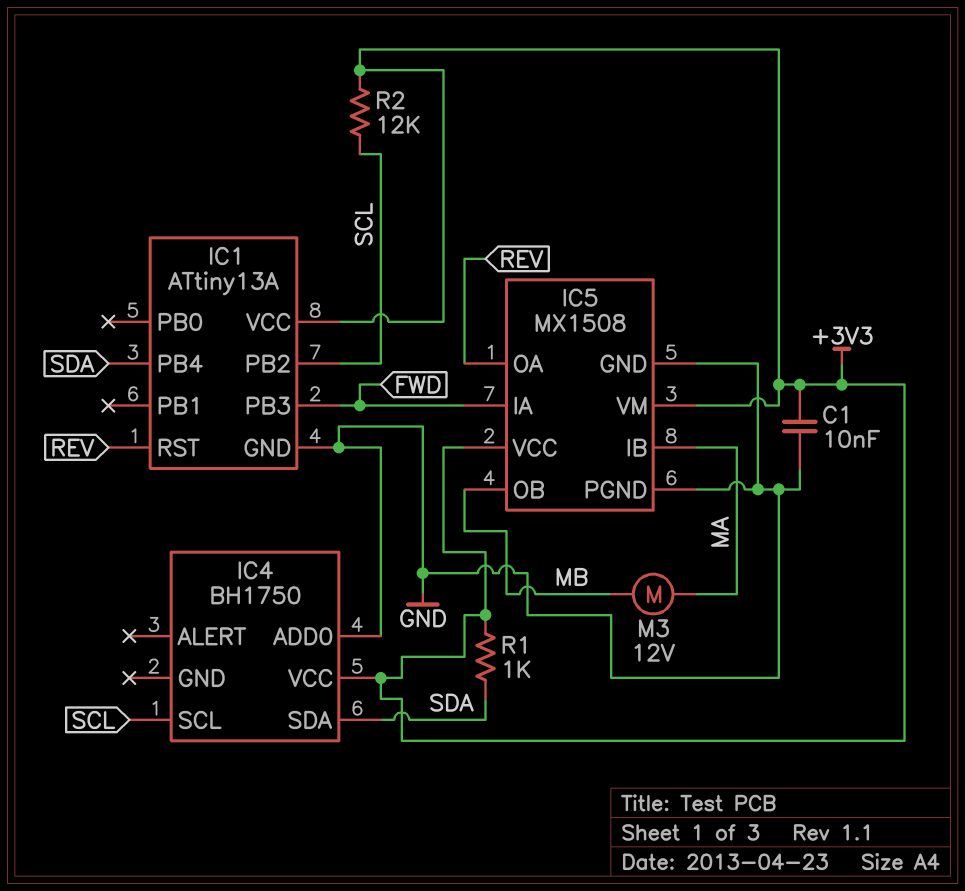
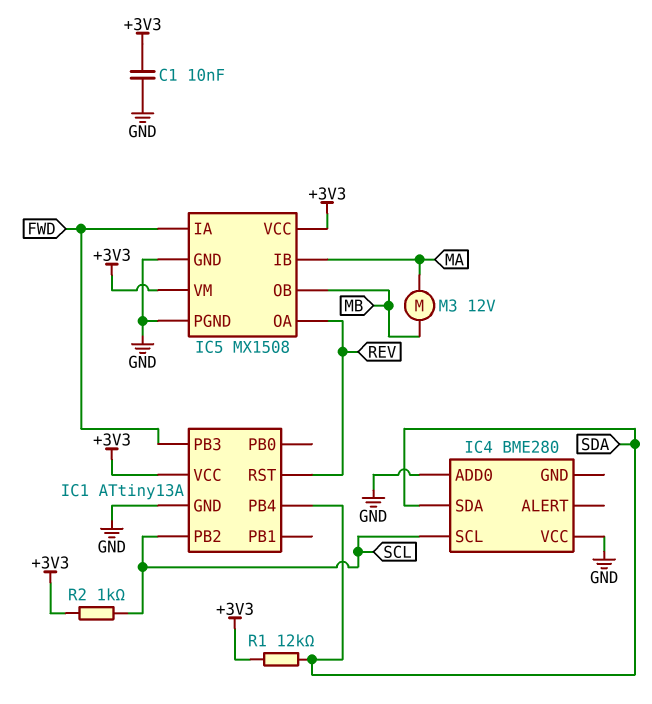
IC4: BH1750 -> BME280
IC4 pin VCC: +3V3 -> GND
R1: 1k (+3V3, SDA) -> 12k (+3V3, SDA)
R2: 12k (+3V3, SCL) -> 1k (+3V3, SCL)

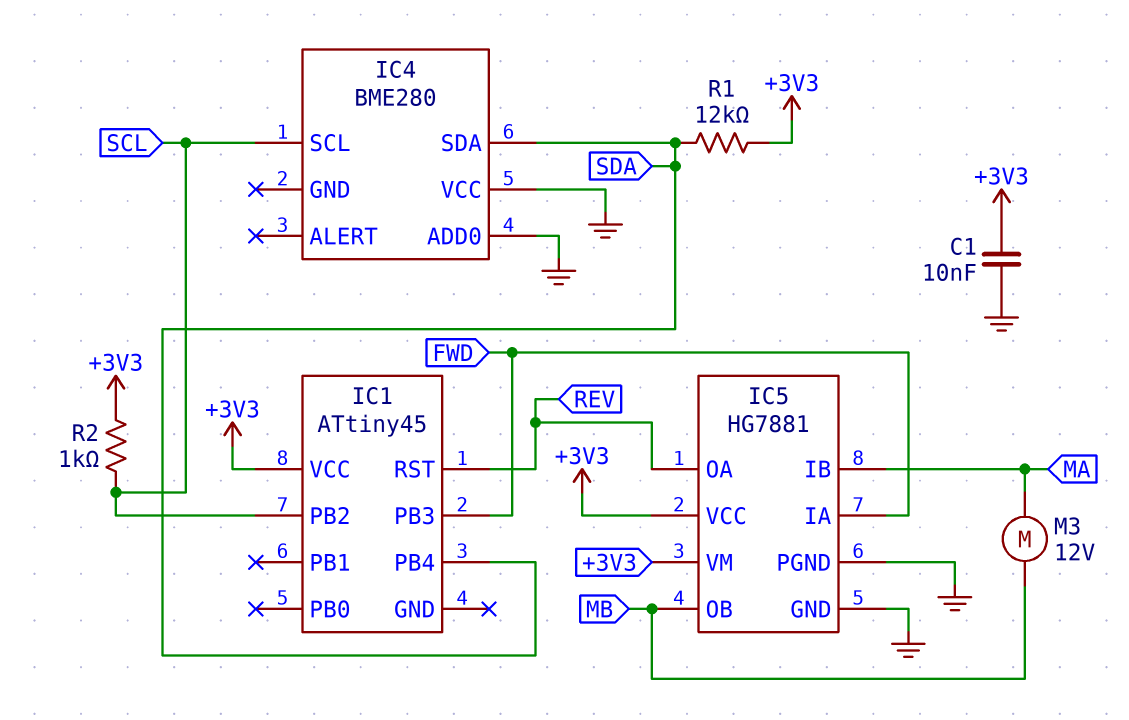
IC1: ATtiny13A -> ATtiny45
IC1 pin GND: GND -> none
IC5: MX1508 -> HG7881

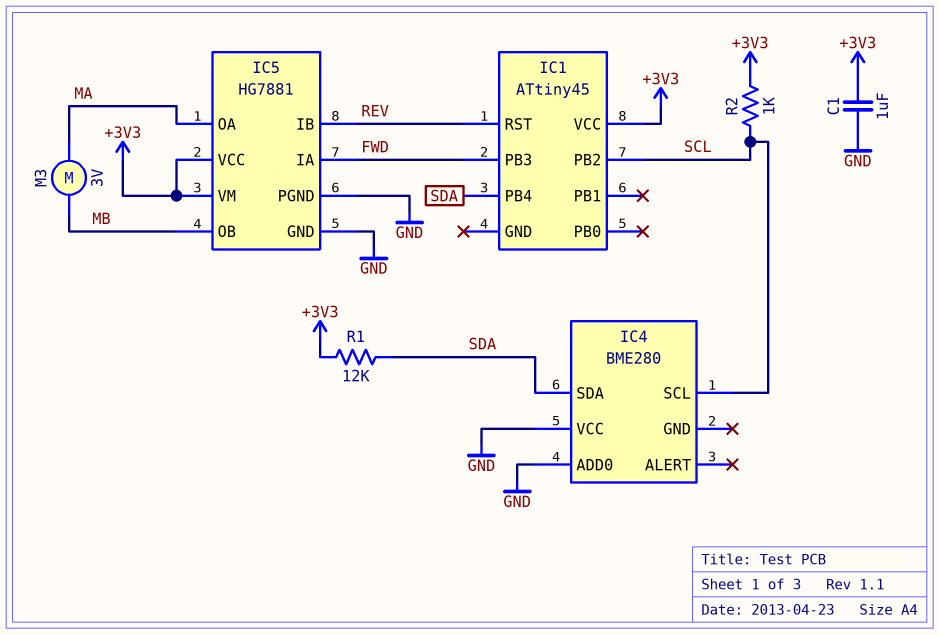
C1: 10nF (+3V3, GND) -> 1uF (+3V3, GND)
IC5 pin IB: MA -> REV
IC5 pin OA: REV -> MA
M3: motor 12V (MA, MB) -> motor 3V (MA, MB)

